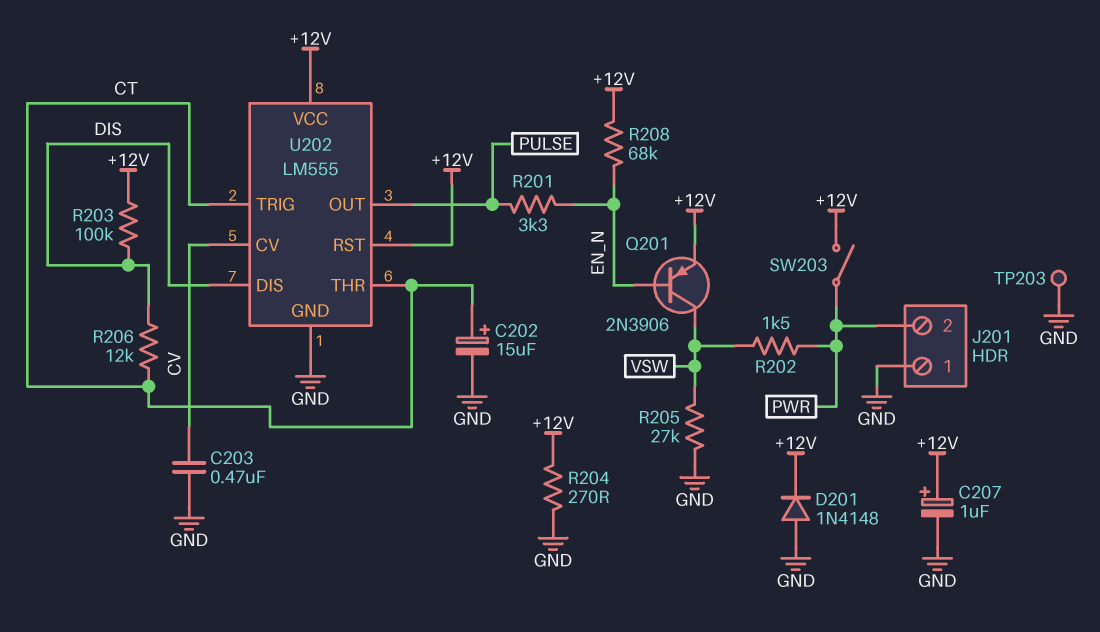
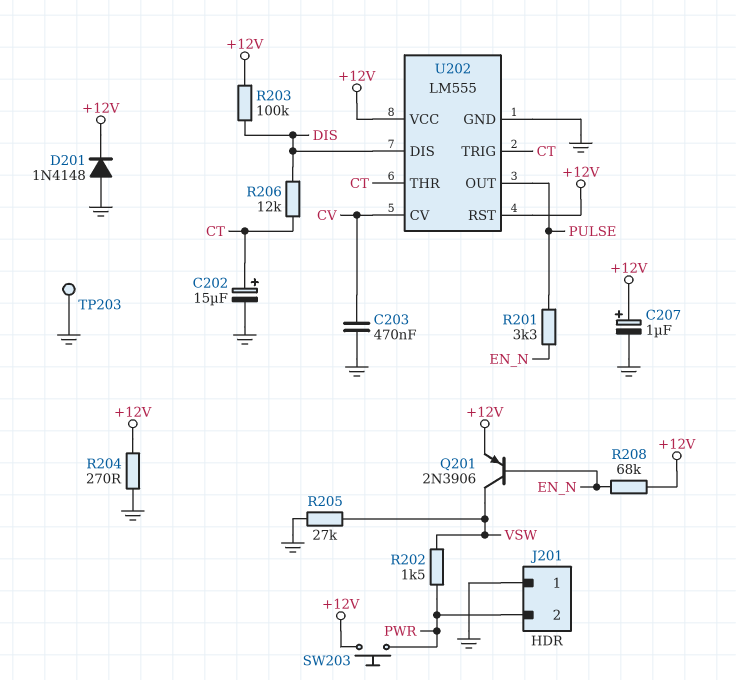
SW203: switch (+12V, PWR) -> button (+12V, PWR)

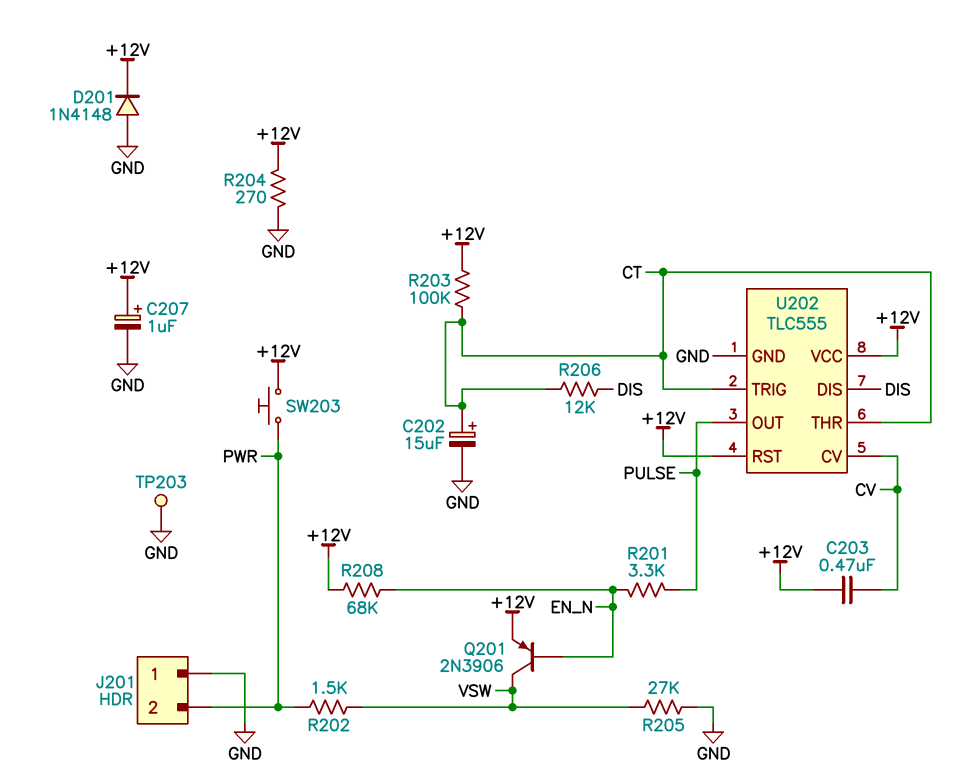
C203: 470nF (CV, GND) -> 470nF (+12V, CV)
R203: 100k (+12V, DIS) -> 100k (+12V, CT)
U202: LM555 -> TLC555

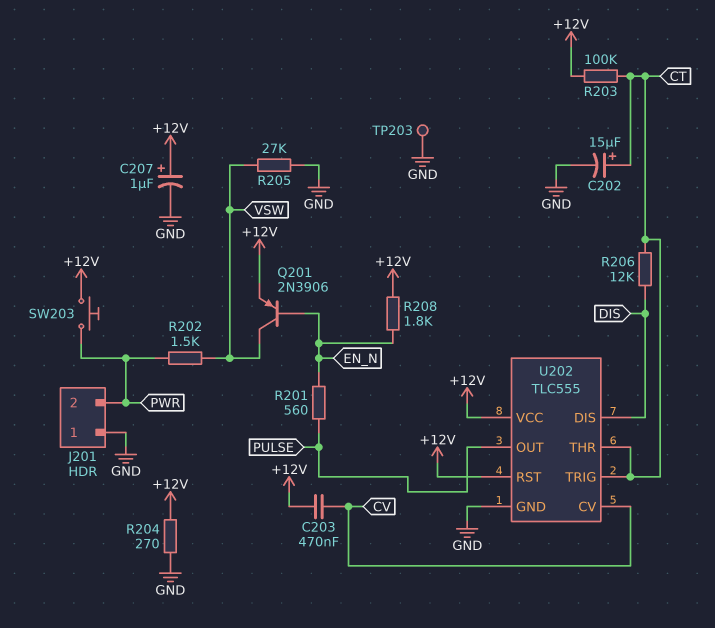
D201: diode 1N4148 (A GND, K +12V) -> none
R201: 3.3k (EN_N, PULSE) -> 560 (EN_N, PULSE)
R208: 68k (+12V, EN_N) -> 1.8k (+12V, EN_N)

